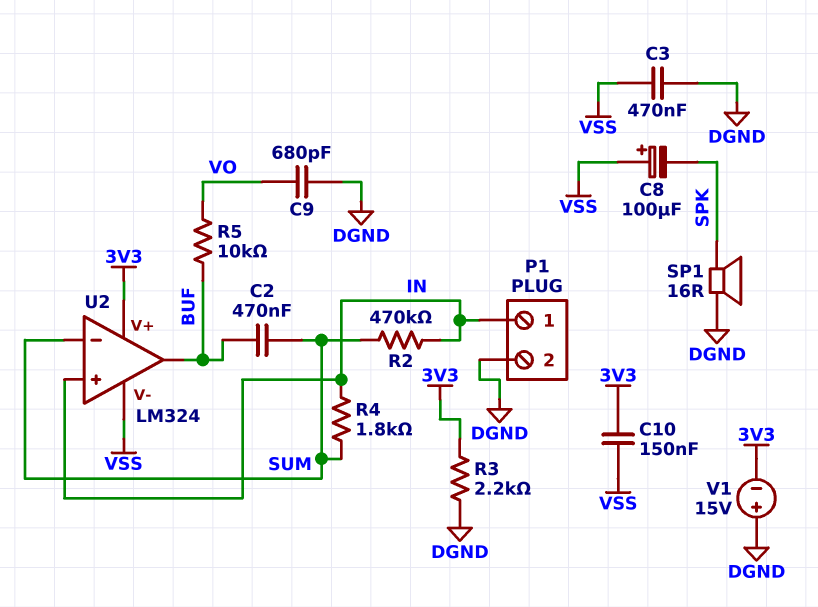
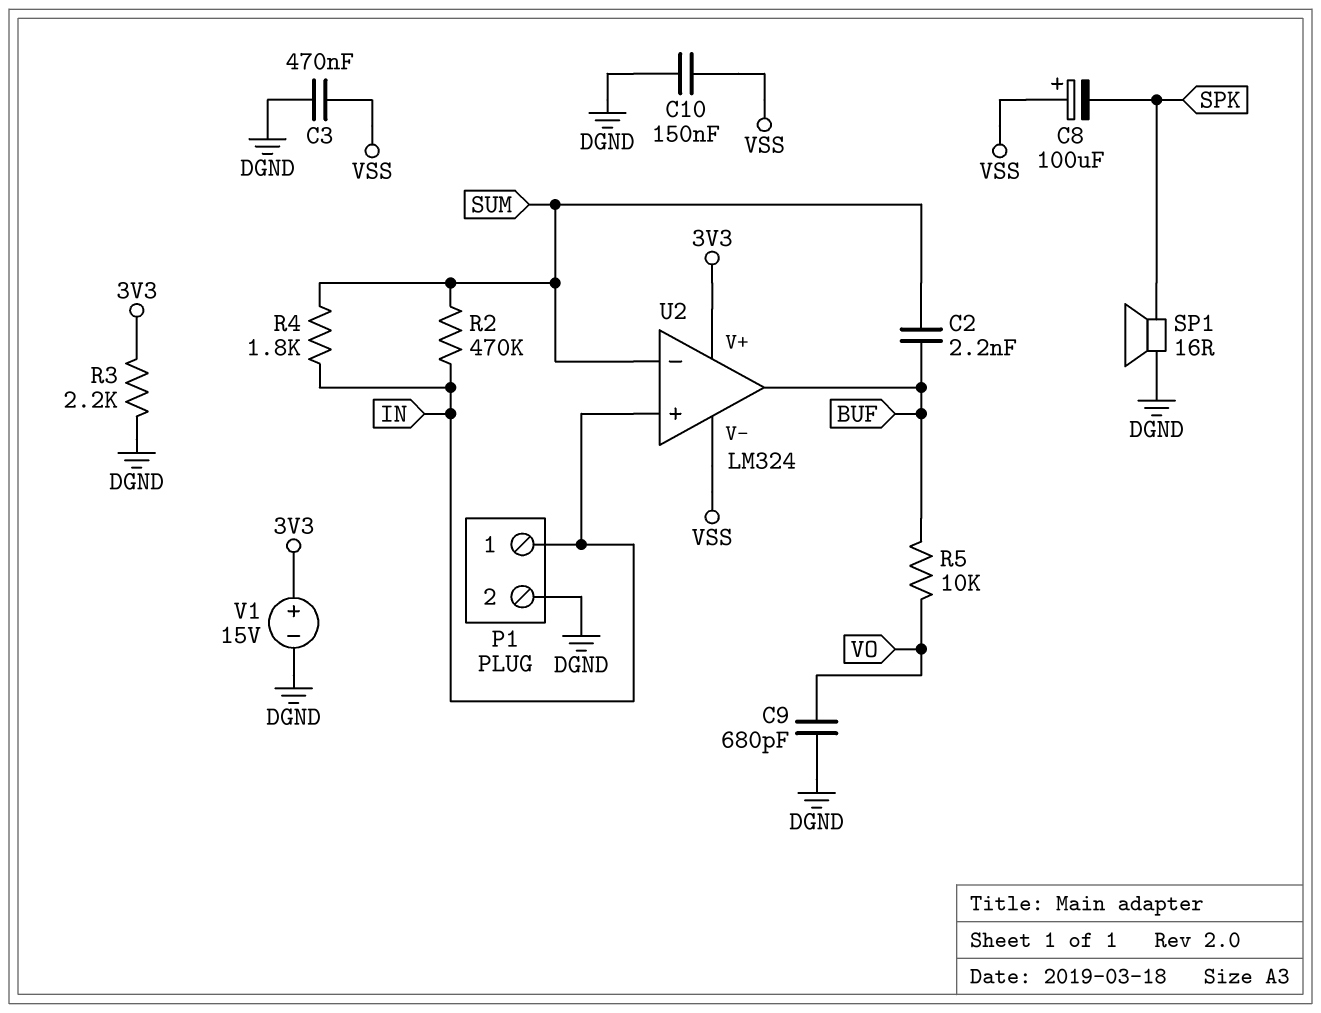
C2: 470nF (BUF, SUM) -> 2.2nF (BUF, SUM)
C10: 150nF (3V3, VSS) -> 150nF (DGND, VSS)
V1: 15V (plus DGND, minus 3V3) -> 15V (plus 3V3, minus DGND)

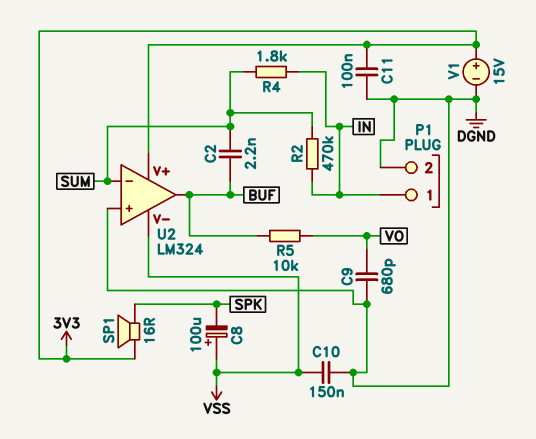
C3: 470nF (DGND, VSS) -> none
C11: none -> 100nF (3V3, DGND)
R3: 2.2k (3V3, DGND) -> none
SP1: speaker 16R (DGND, SPK) -> speaker 16R (3V3, SPK)
U2 pin in+: IN -> DGND

